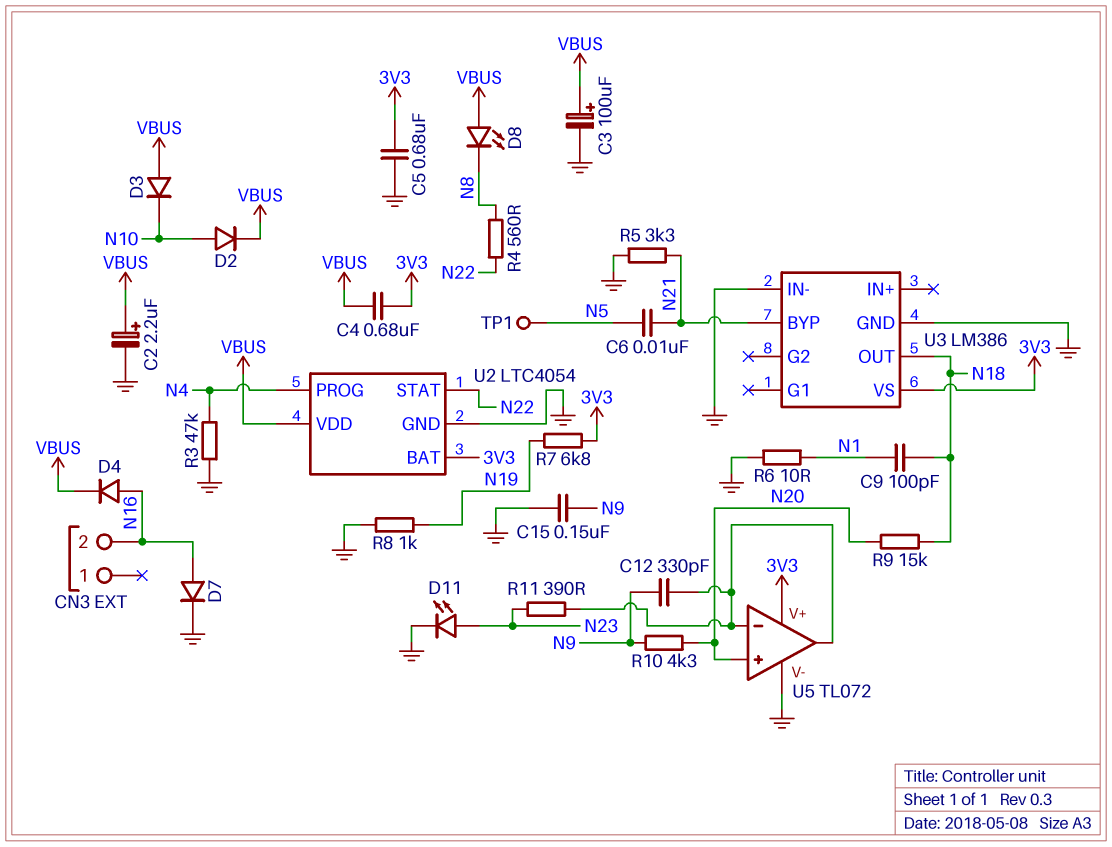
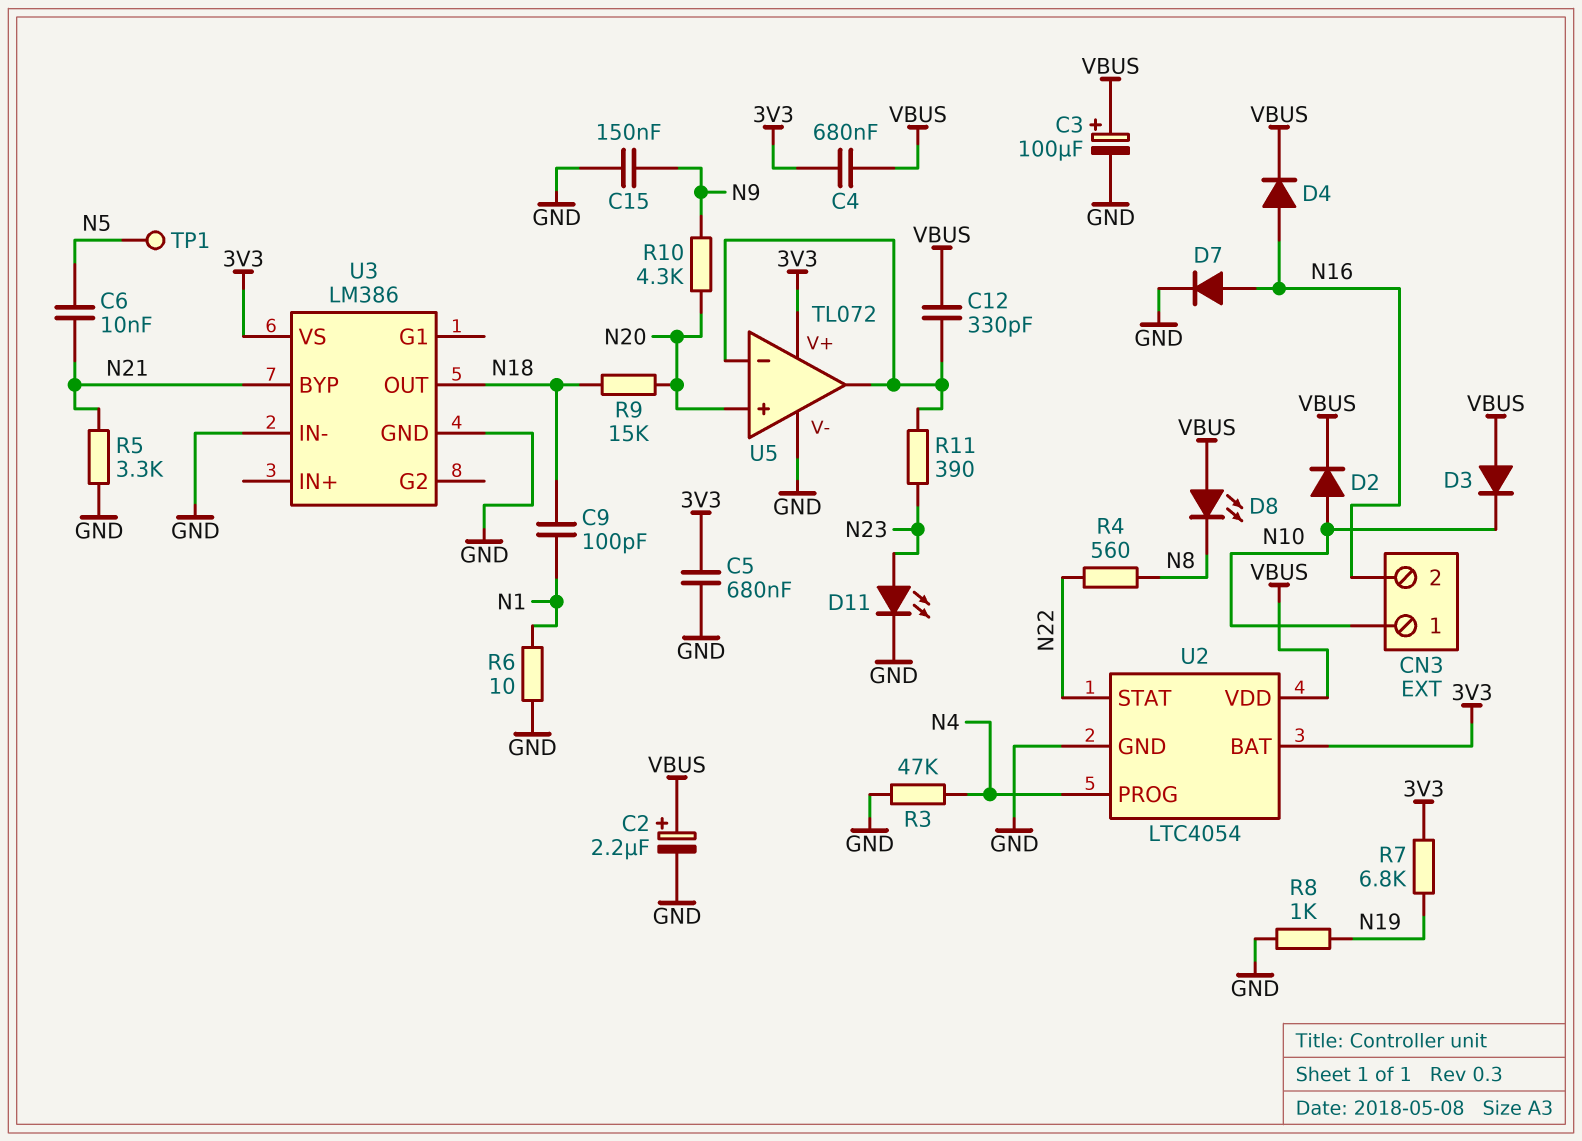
C12: 330pF (N9, U5/in-) -> 330pF (U5/in-, VBUS)
CN3 pin 1: none -> N10

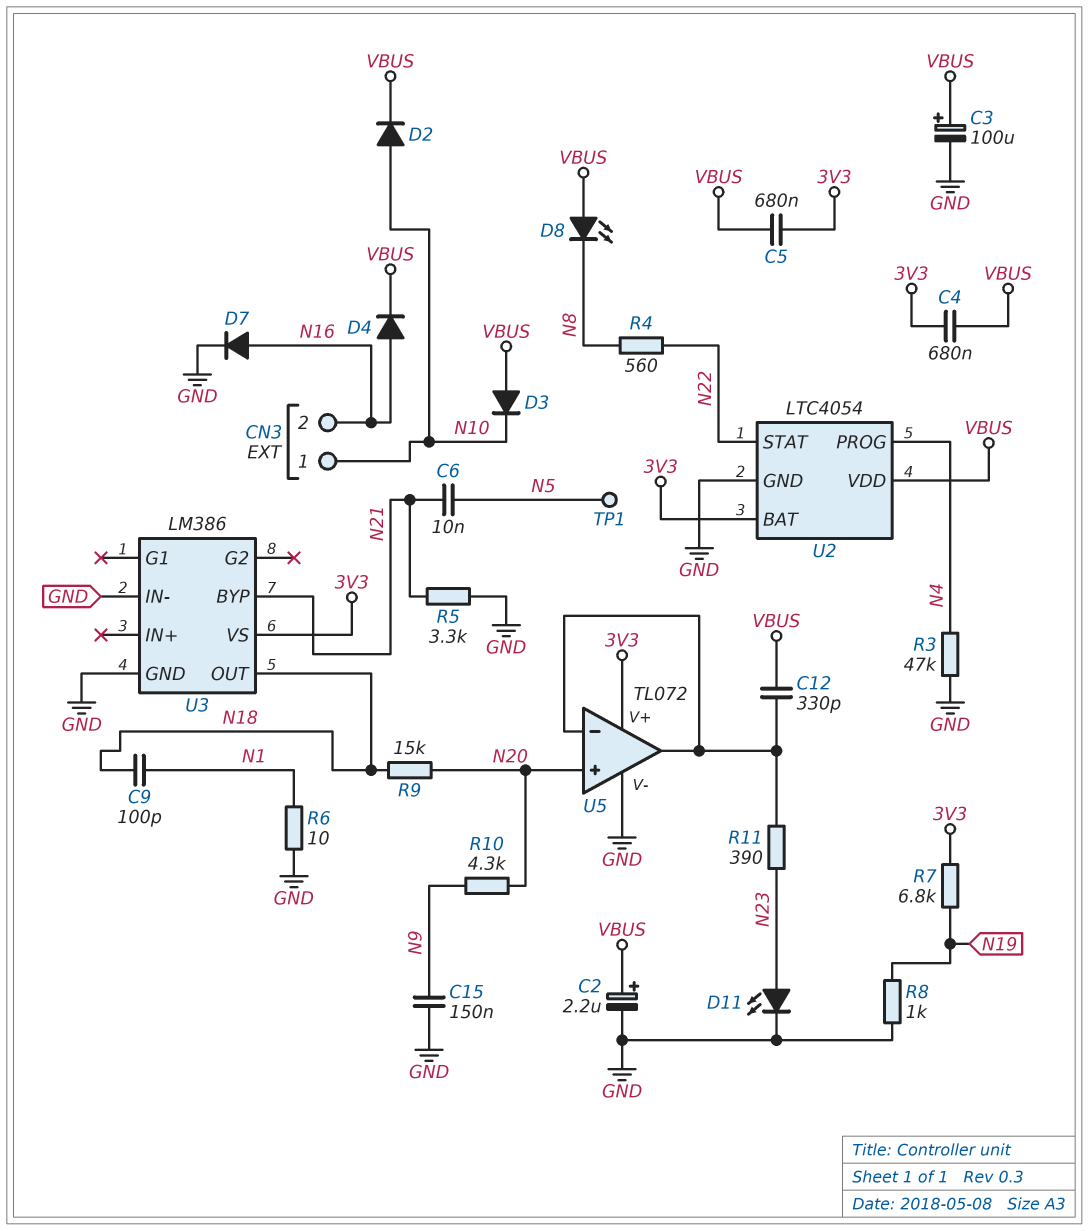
C5: 680nF (3V3, GND) -> 680nF (3V3, VBUS)

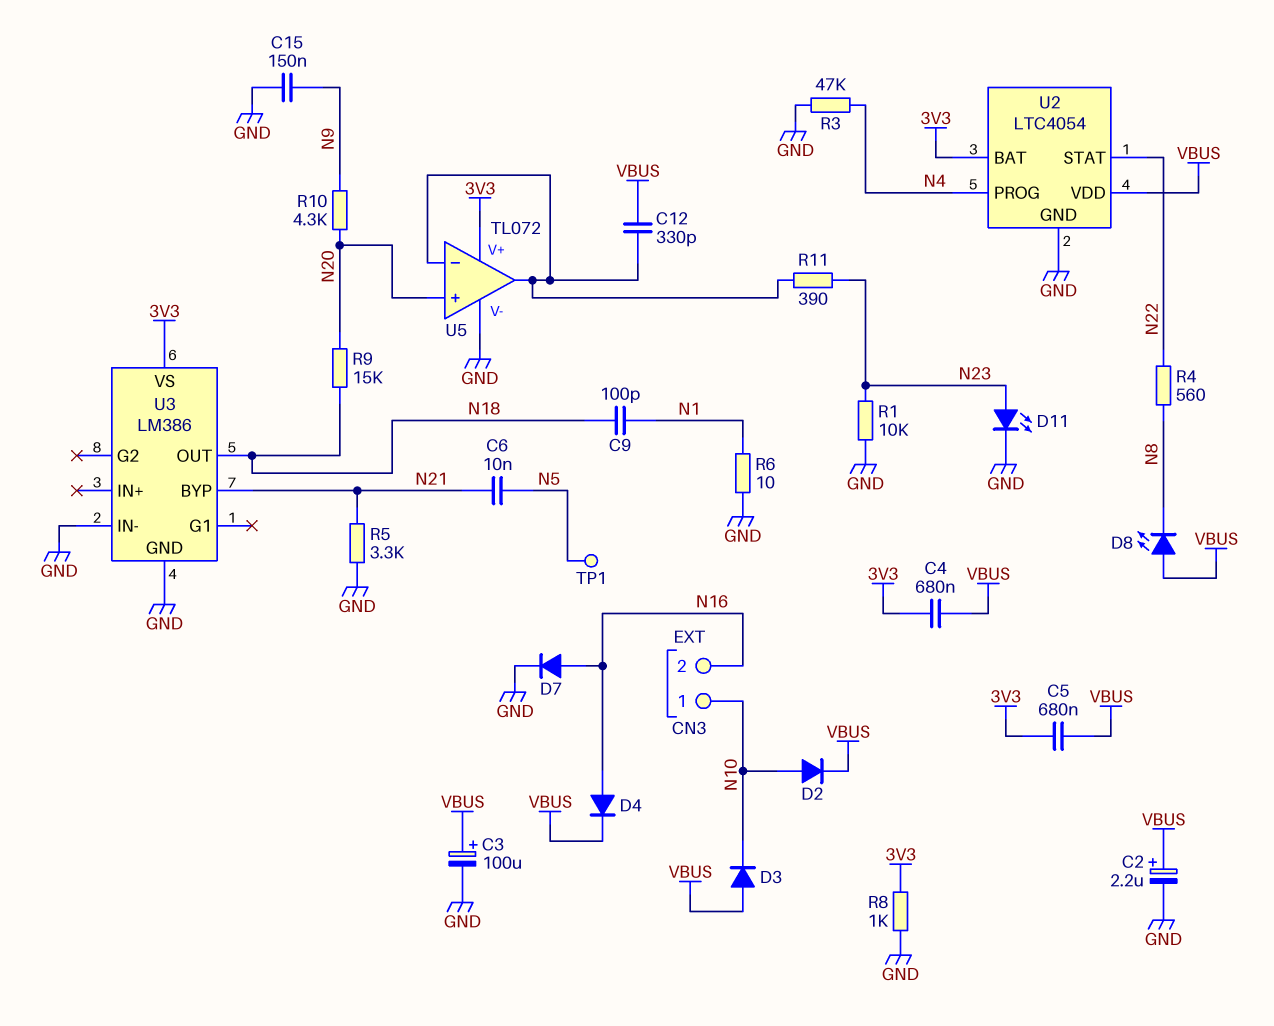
R1: none -> 10k (GND, N23)
R7: 6.8k (3V3, N19) -> none
R8: 1k (GND, N19) -> 1k (3V3, GND)

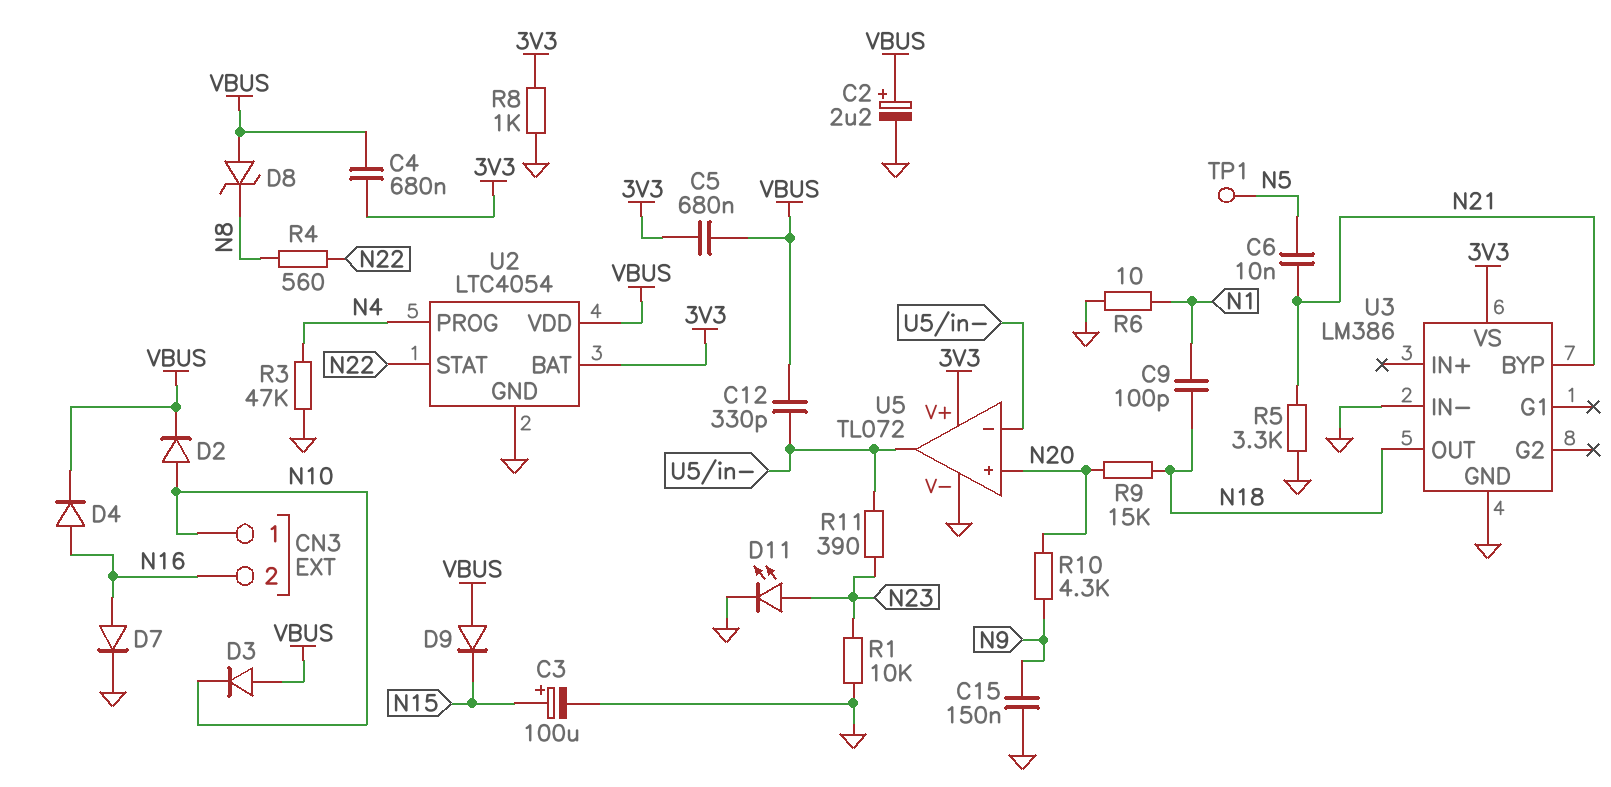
C3: 100uF (plus VBUS, minus GND) -> 100uF (plus N15, minus GND)
D8: LED (A VBUS, K N8) -> zener (A VBUS, K N8)
D9: none -> diode (A VBUS, K N15)

